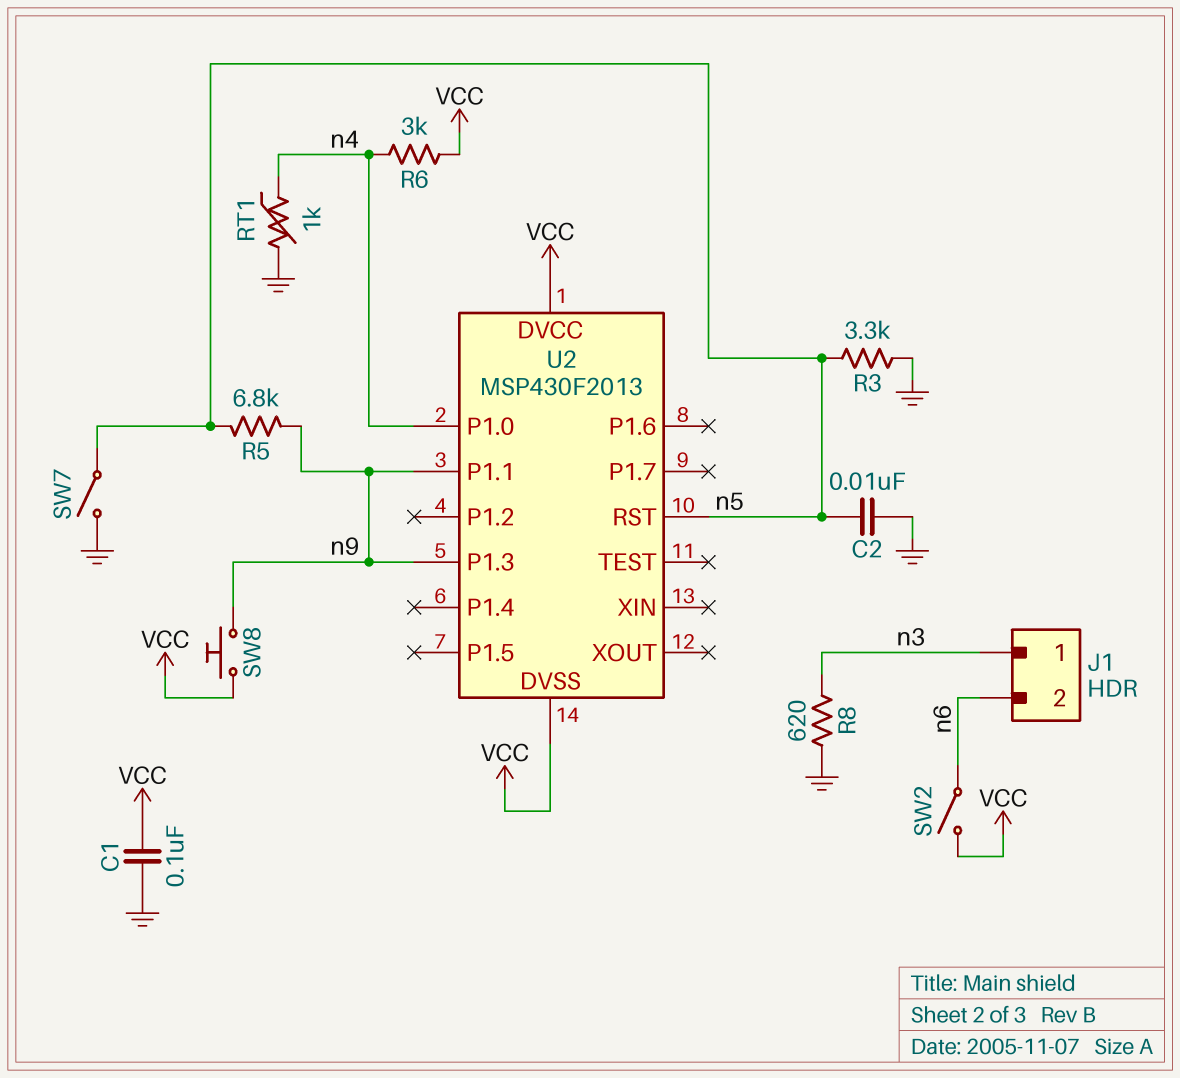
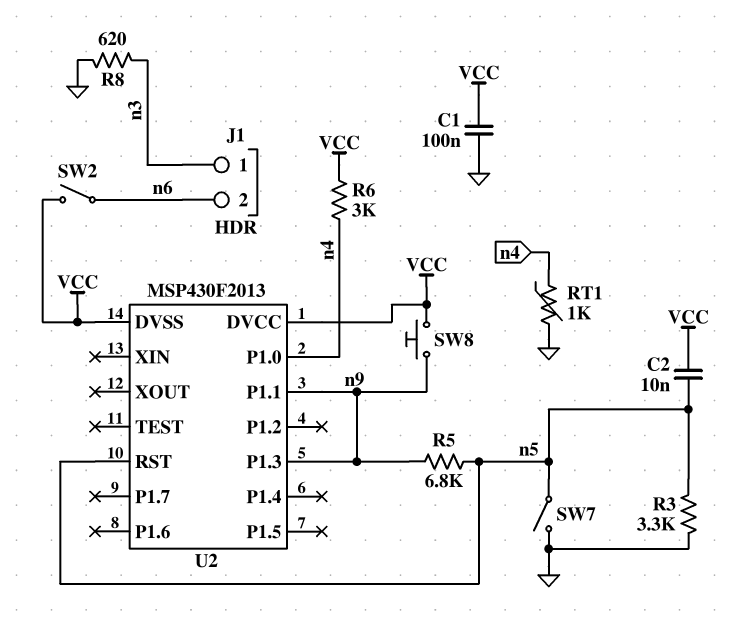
C2: 10nF (GND, n5) -> 10nF (VCC, n5)

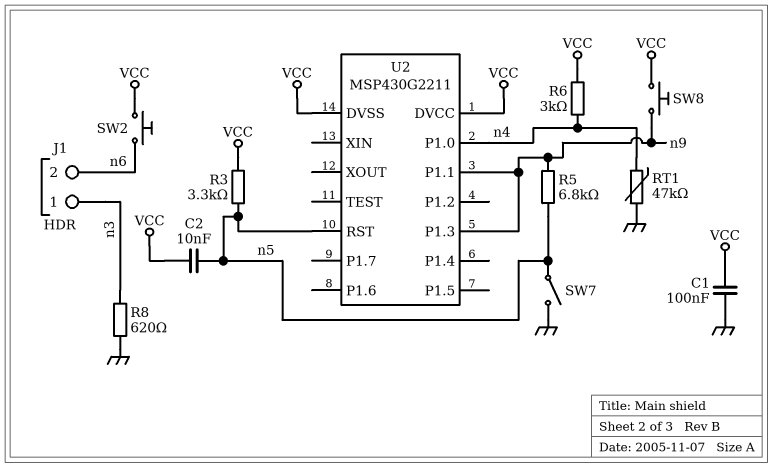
R3: 3.3k (GND, n5) -> 3.3k (VCC, n5)
RT1: 1k (GND, n4) -> 47k (GND, n4)
SW2: switch (VCC, n6) -> button (VCC, n6)
U2: MSP430F2013 -> MSP430G2211

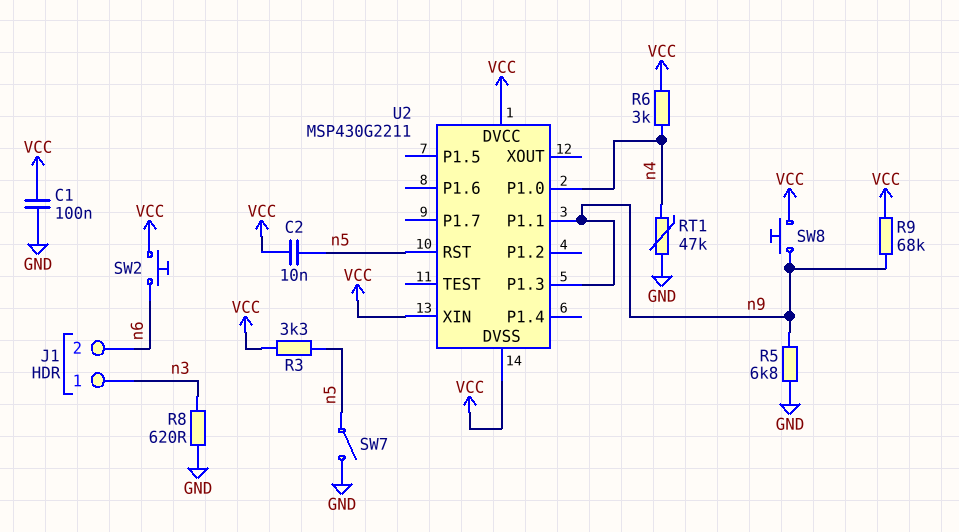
R5: 6.8k (n5, n9) -> 6.8k (GND, n9)
R9: none -> 68k (VCC, n9)
U2 pin XIN: none -> VCC

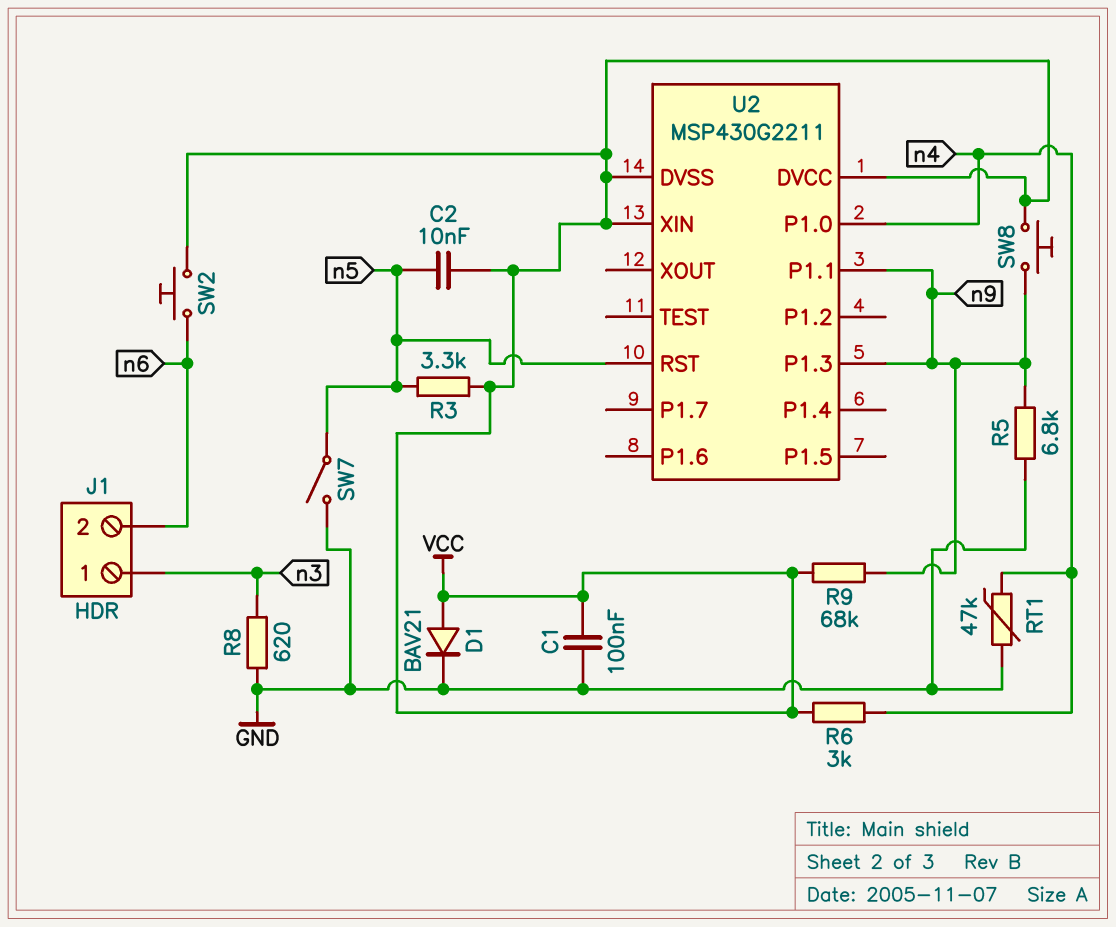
D1: none -> diode BAV21 (A VCC, K GND)

